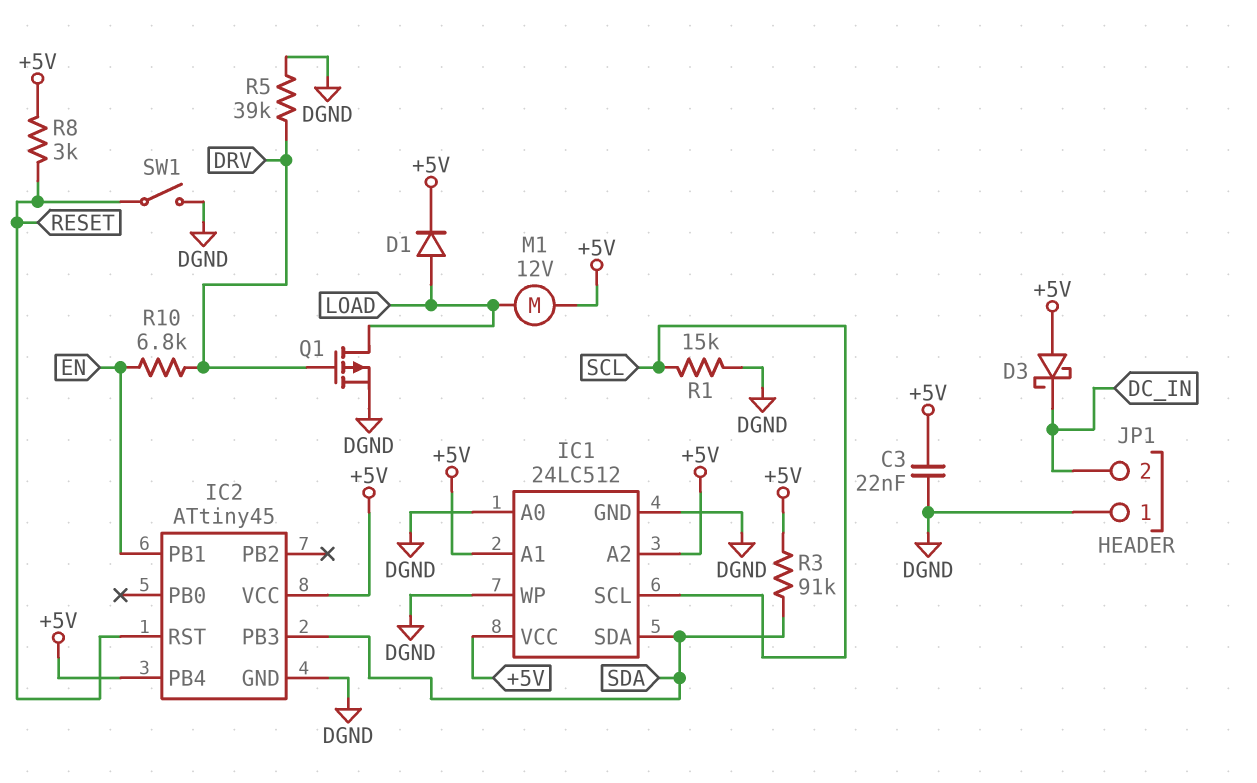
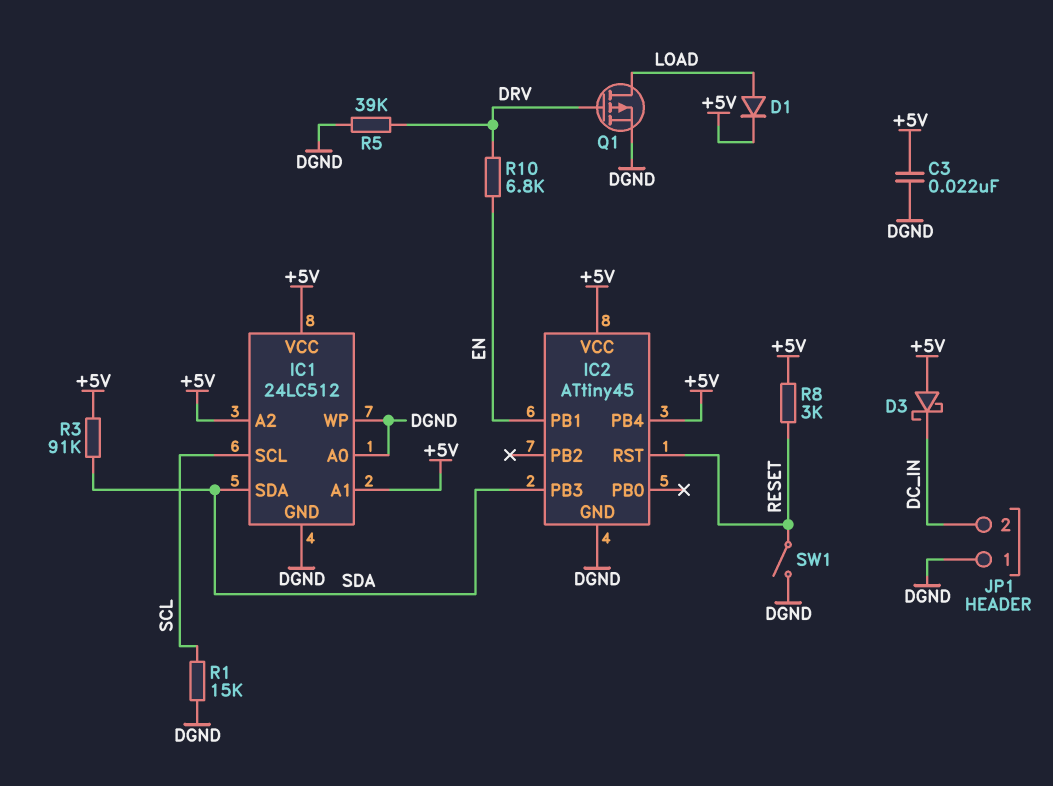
M1: motor 12V (+5V, LOAD) -> none

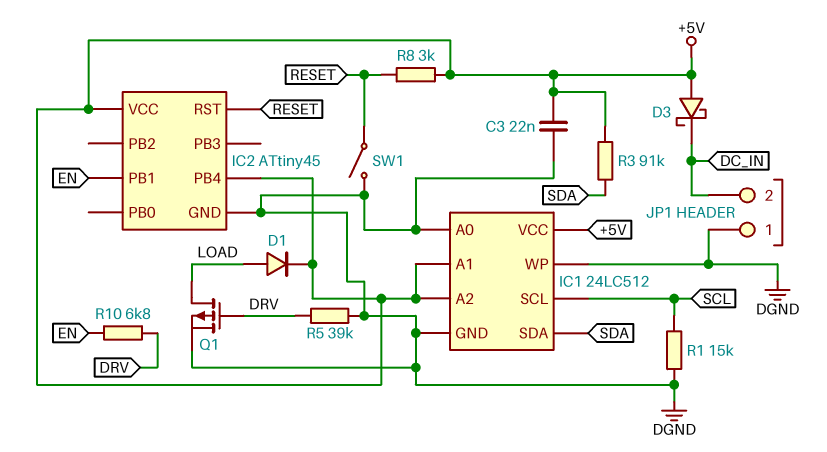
IC2 pin PB3: SDA -> none

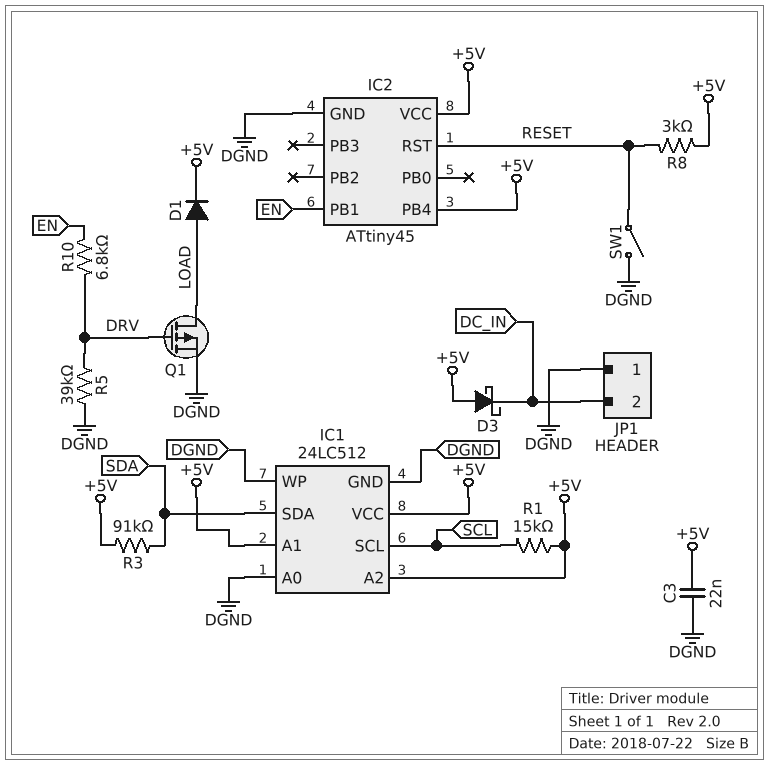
R1: 15k (DGND, SCL) -> 15k (+5V, SCL)

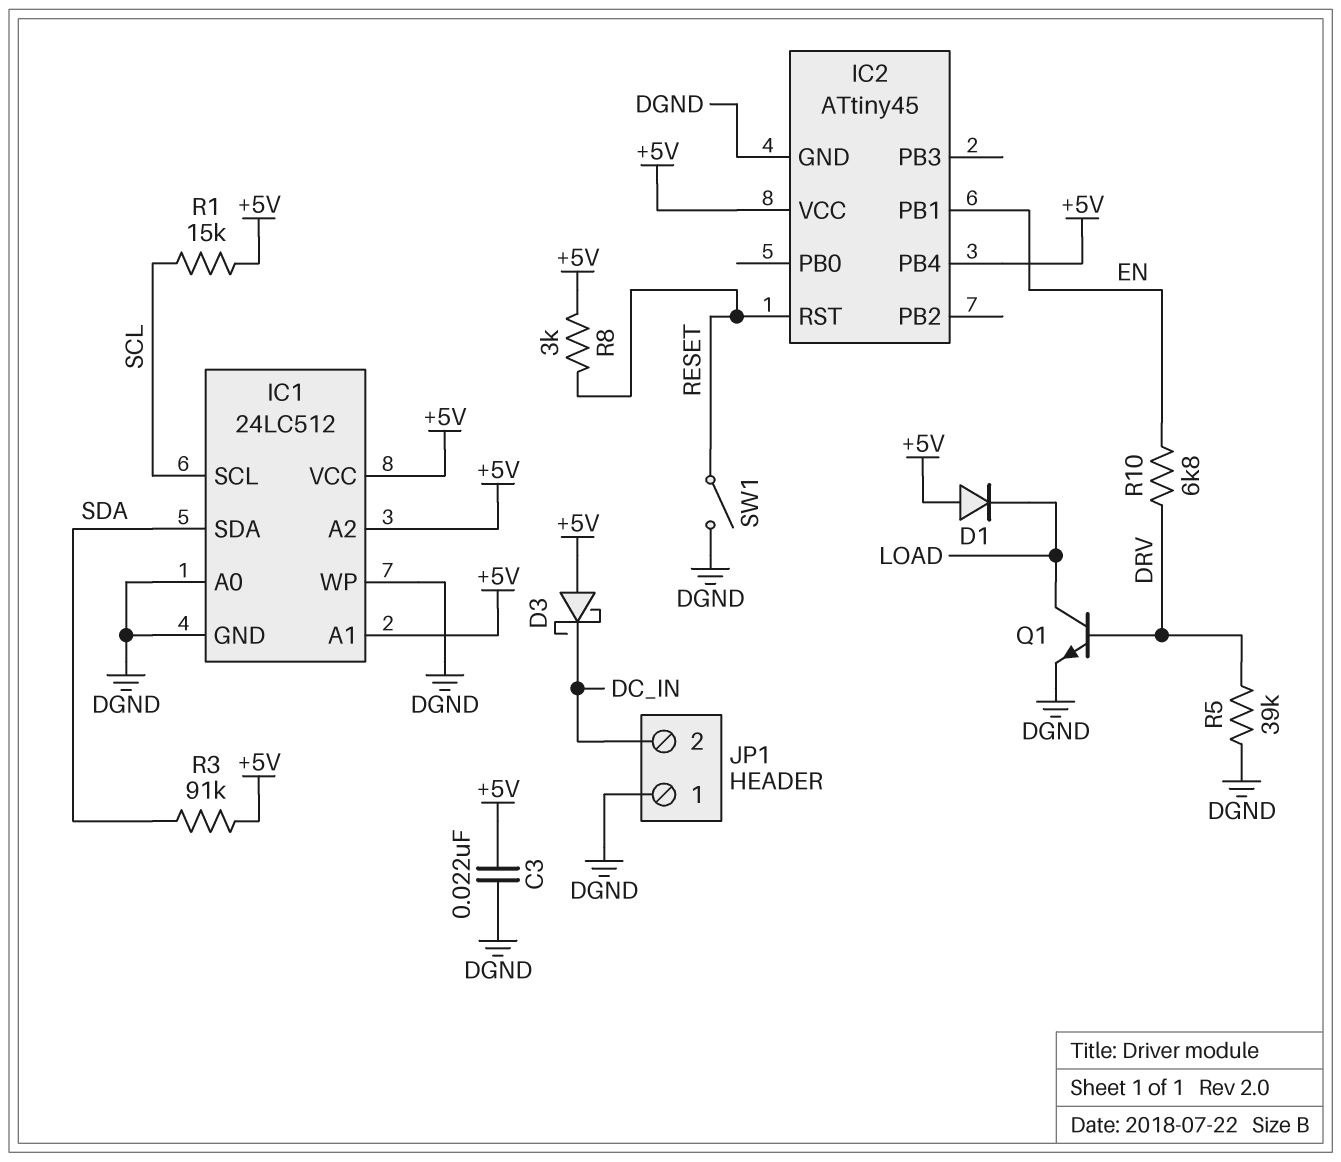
D1: diode (A LOAD, K +5V) -> diode (A +5V, K LOAD)
Q1: PMOS (G DRV, D LOAD, S DGND) -> NPN (B DRV, C LOAD, E DGND)

